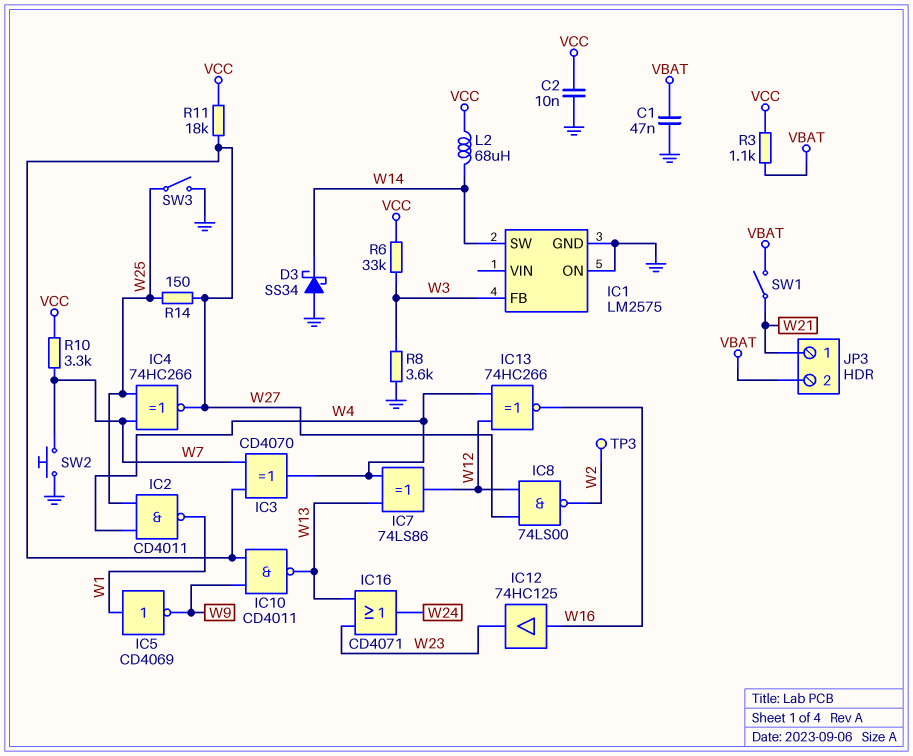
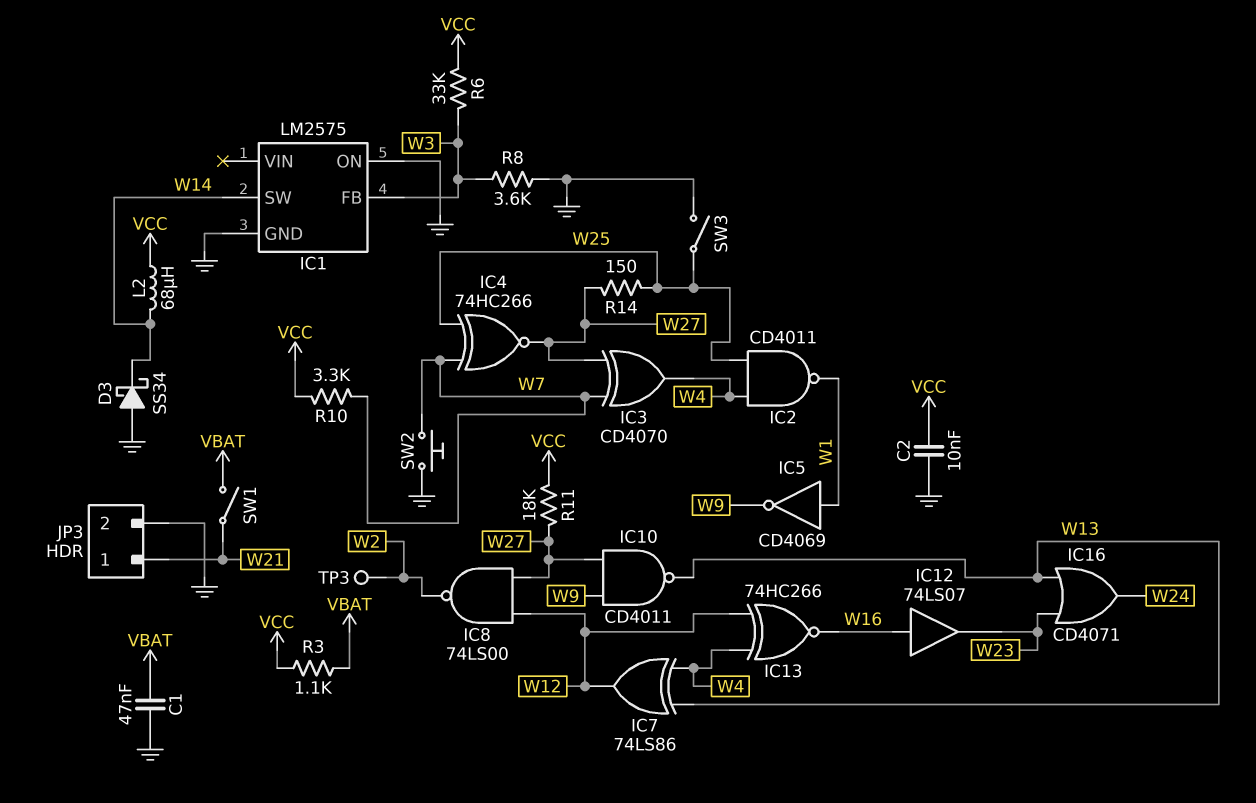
IC12: buffer 74HC125 (in W16, out W23) -> buffer 74LS07 (in W16, out W23)
JP3 pin 2: VBAT -> GND

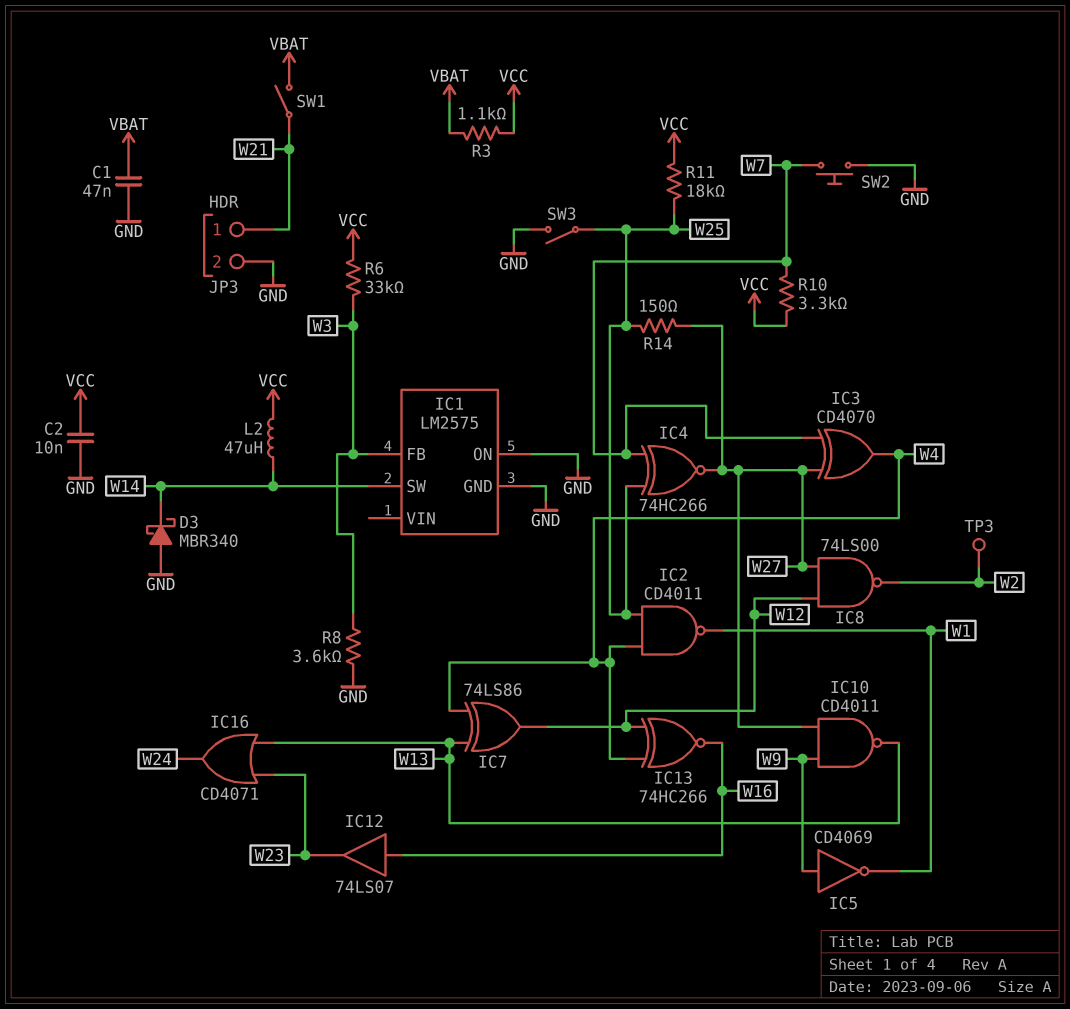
D3: schottky SS34 (A GND, K W14) -> schottky MBR340 (A GND, K W14)
IC5: NOT CD4069 (in W1, out W9) -> NOT CD4069 (in W9, out W1)
L2: 68uH (VCC, W14) -> 47uH (VCC, W14)
R11: 18k (VCC, W27) -> 18k (VCC, W25)

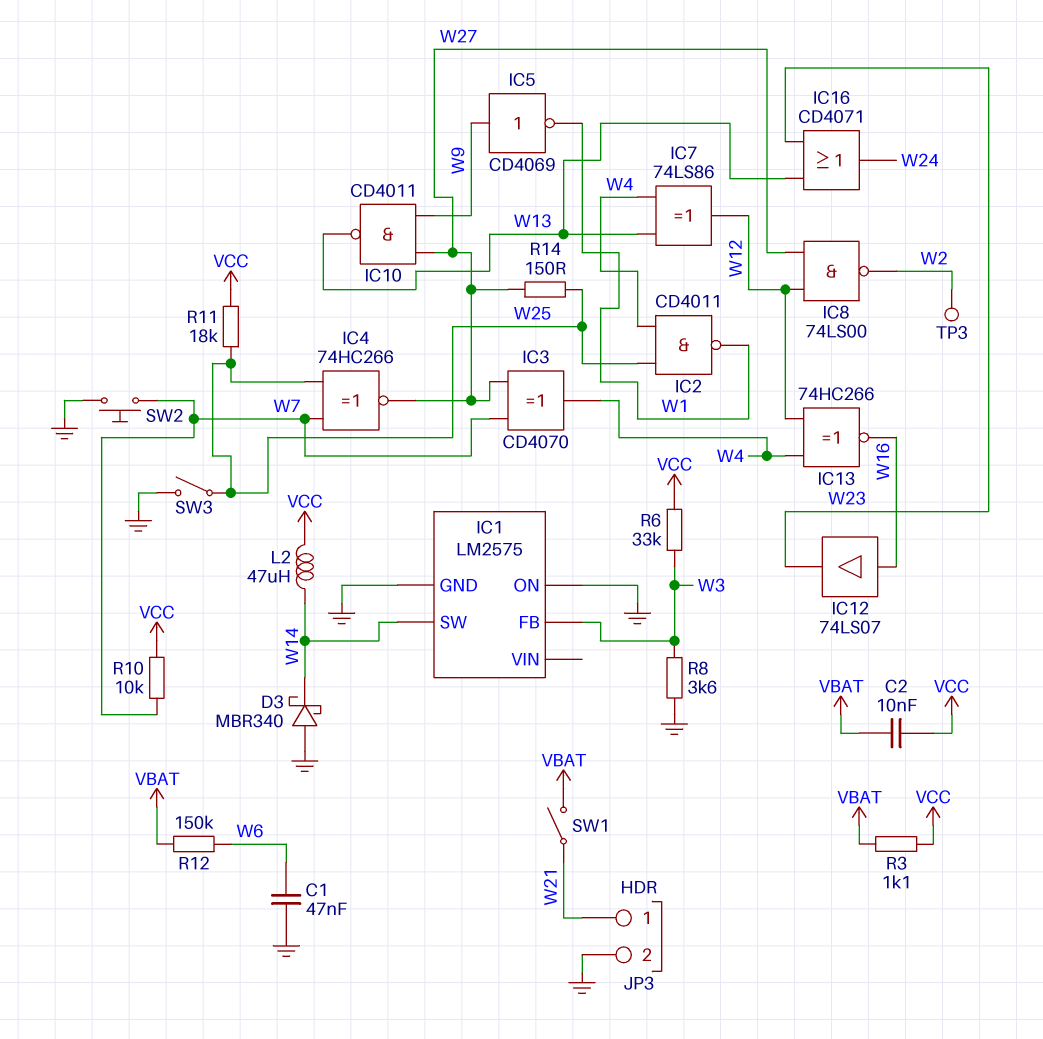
C1: 47nF (GND, VBAT) -> 47nF (GND, W6)
C2: 10nF (GND, VCC) -> 10nF (VBAT, VCC)
R10: 3.3k (VCC, W7) -> 10k (VCC, W7)
R12: none -> 150k (VBAT, W6)

